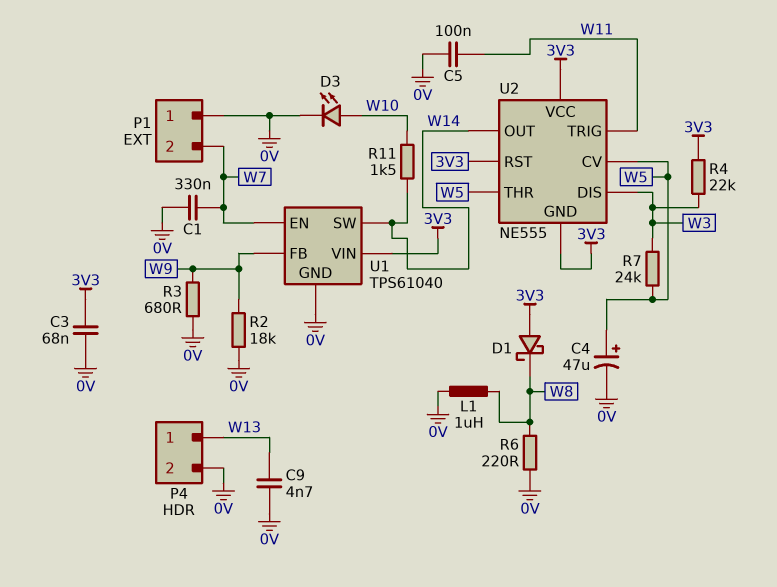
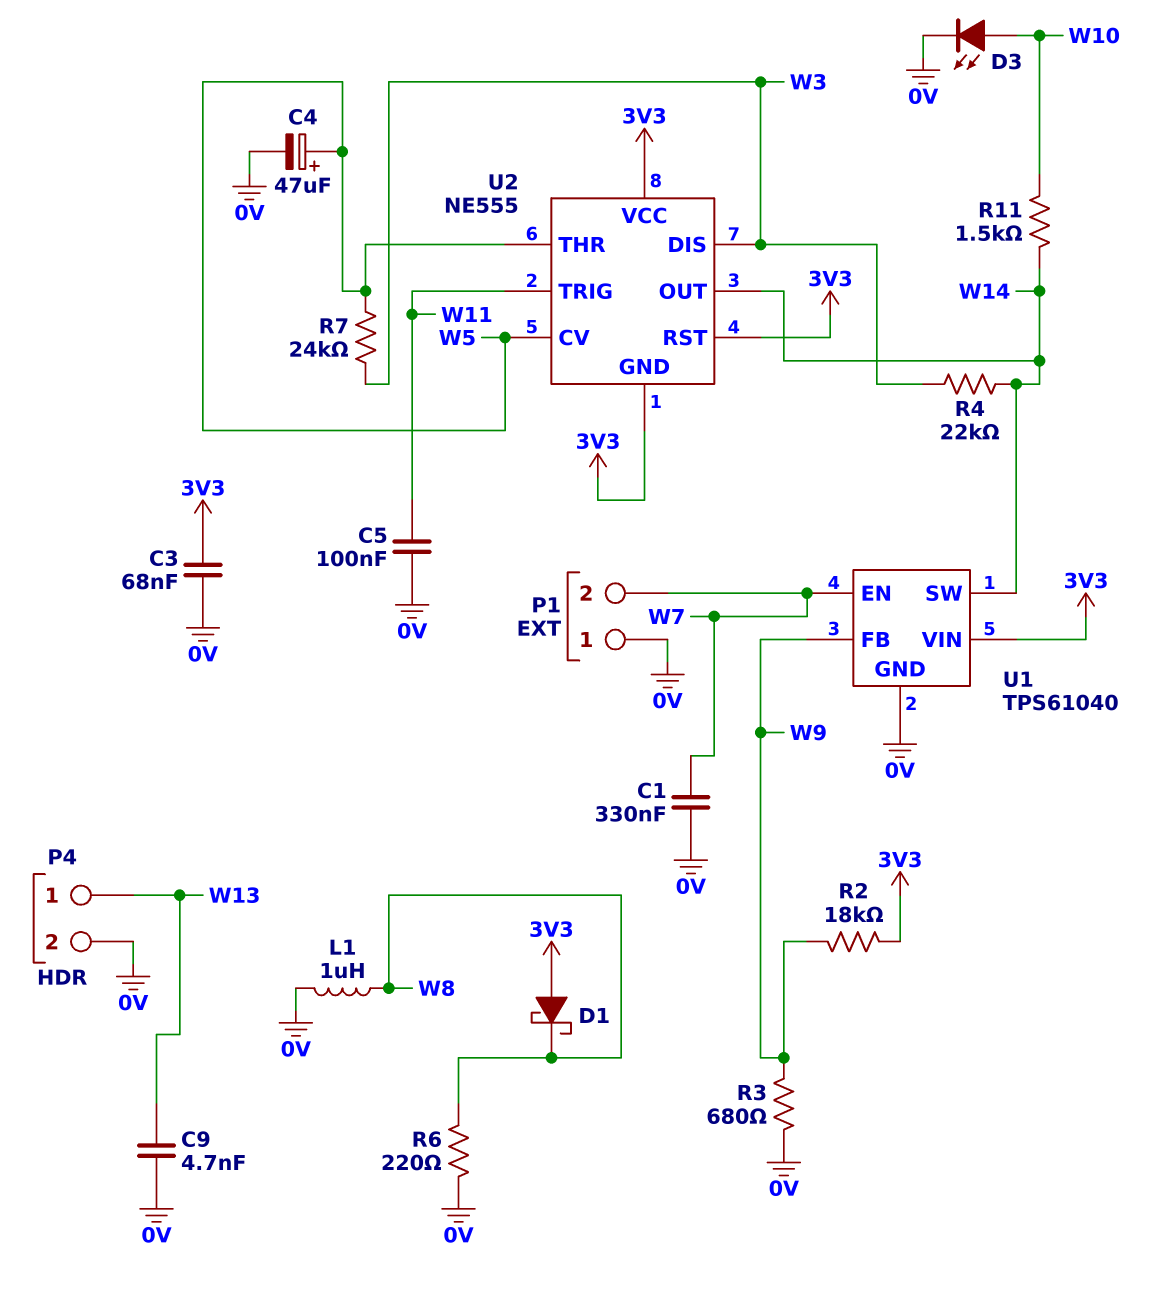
R2: 18k (0V, W9) -> 18k (3V3, W9)
R4: 22k (3V3, W3) -> 22k (W3, W14)

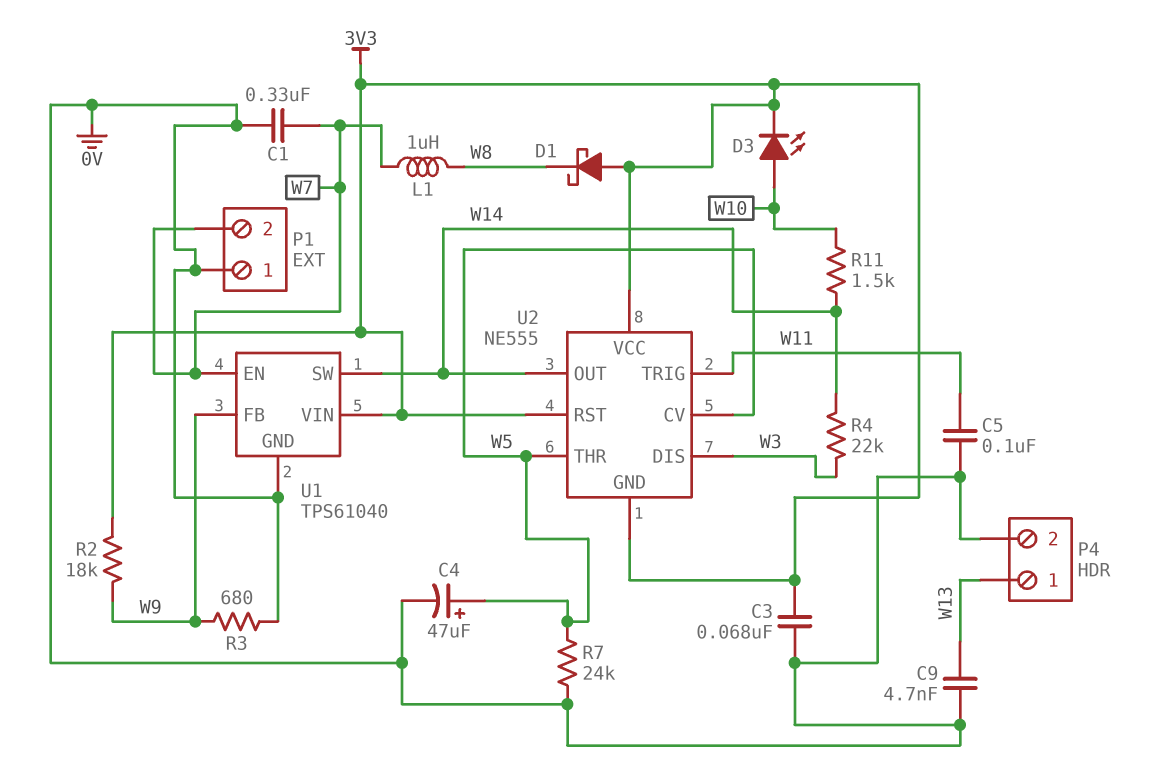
D3: LED (A W10, K 0V) -> LED (A W10, K 3V3)
L1: 1uH (0V, W8) -> 1uH (W7, W8)
R6: 220 (0V, W8) -> none
R7: 24k (W3, W5) -> 24k (0V, W5)

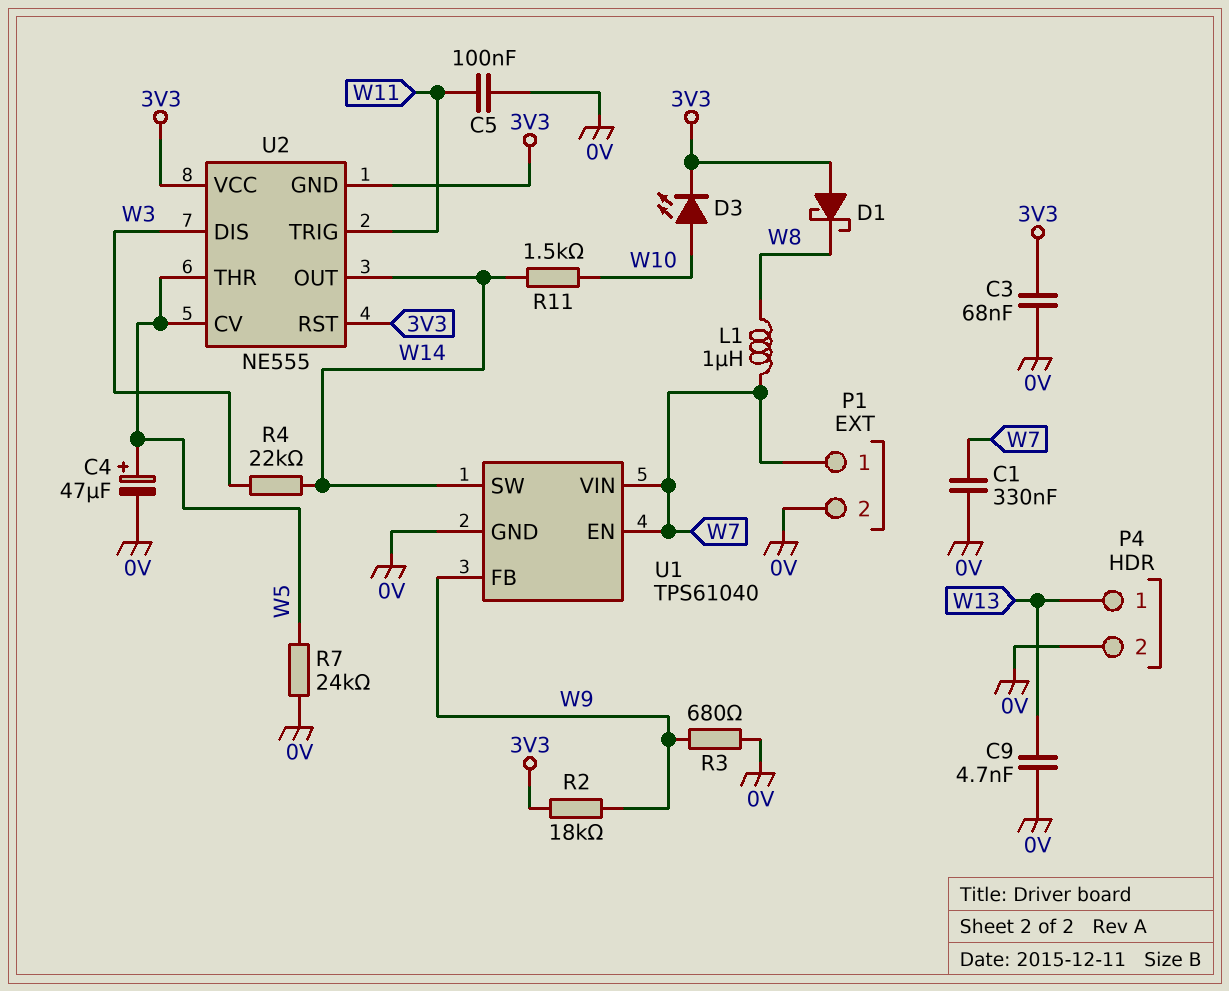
P1 pin 1: 0V -> W7
P1 pin 2: W7 -> 0V
U1 pin VIN: 3V3 -> W7

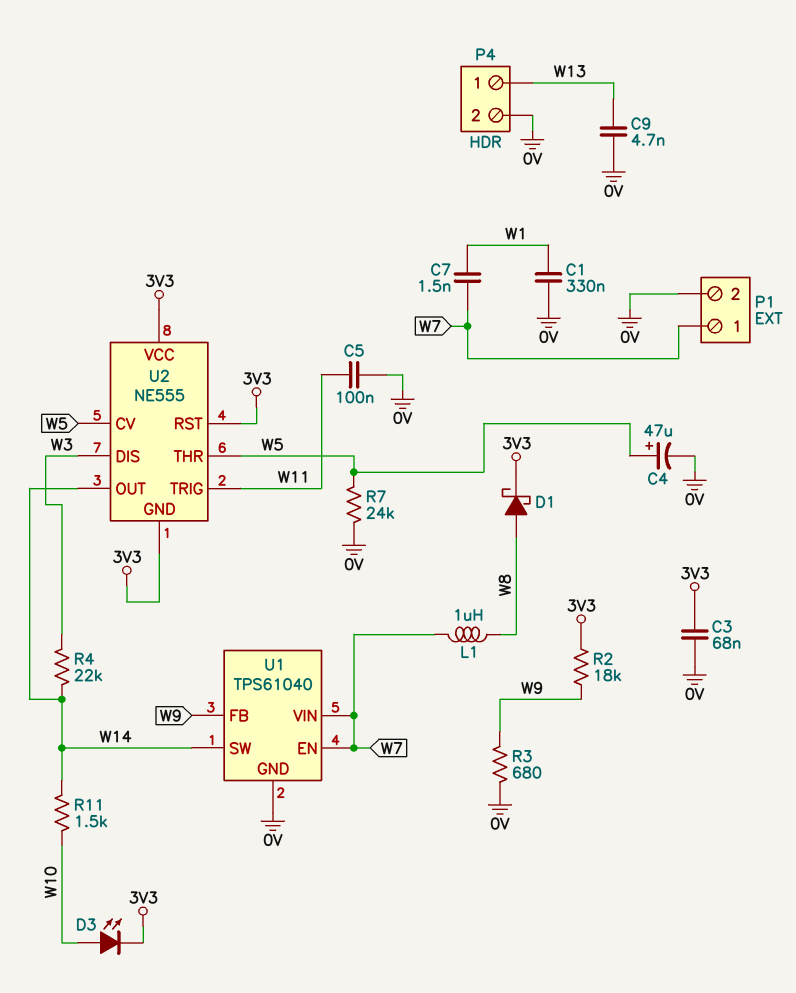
C1: 330nF (0V, W7) -> 330nF (0V, W1)
C7: none -> 1.5nF (W1, W7)
D1: schottky (A 3V3, K W8) -> schottky (A W8, K 3V3)

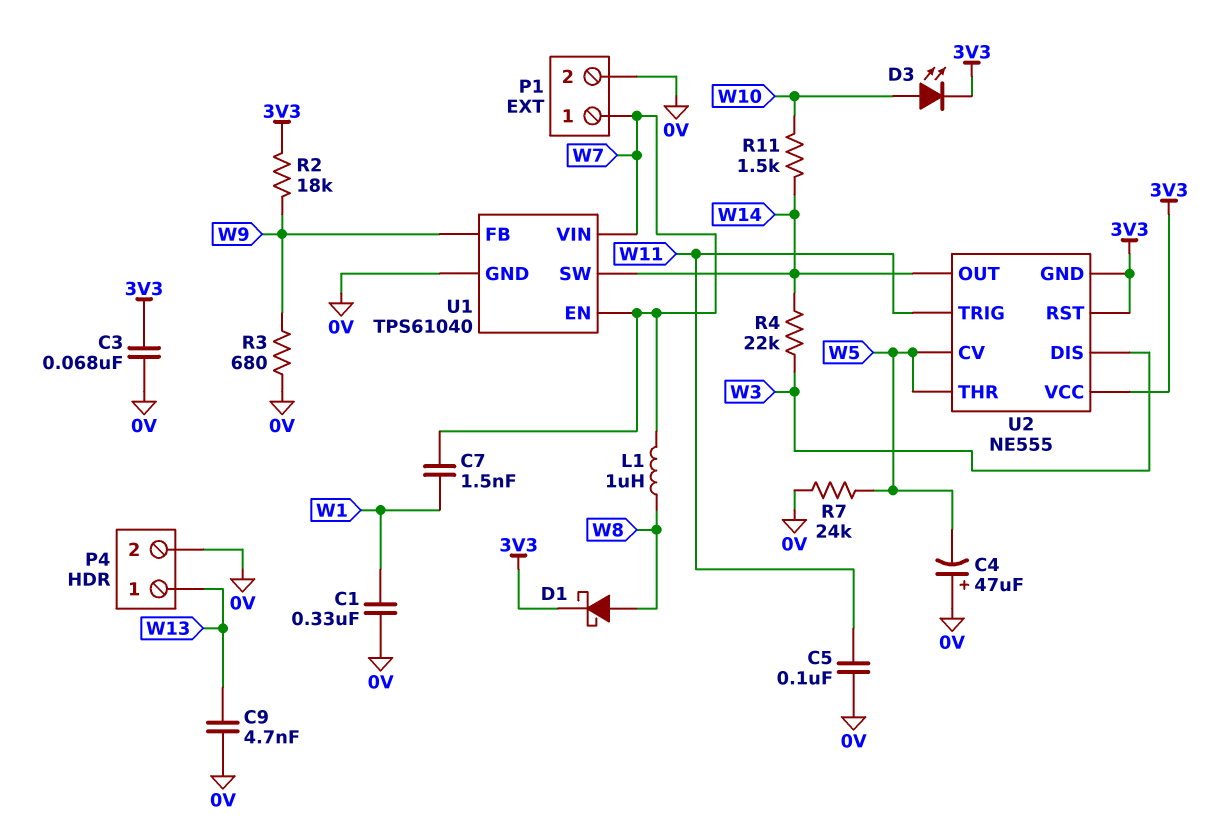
C4: 47uF (plus W5, minus 0V) -> 47uF (plus 0V, minus W5)

